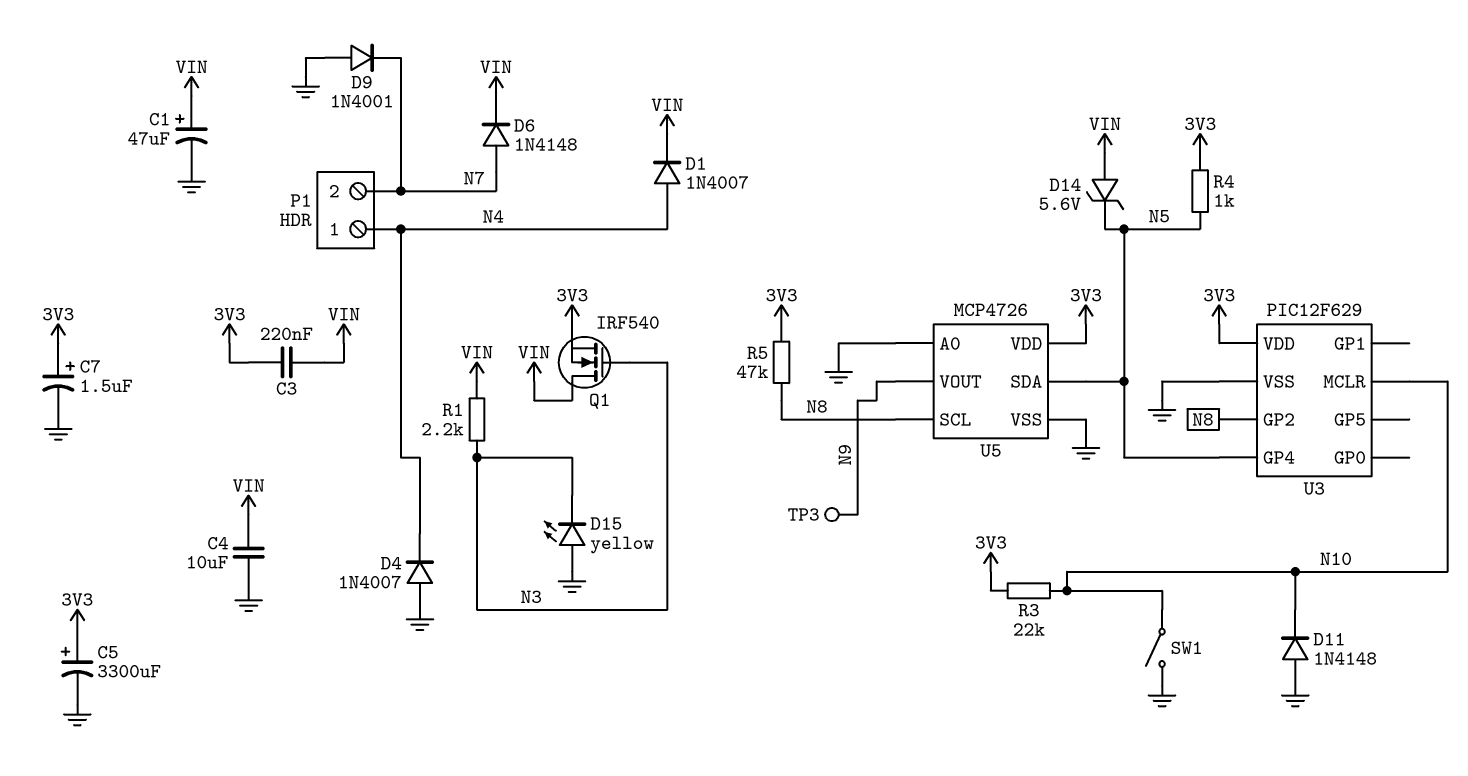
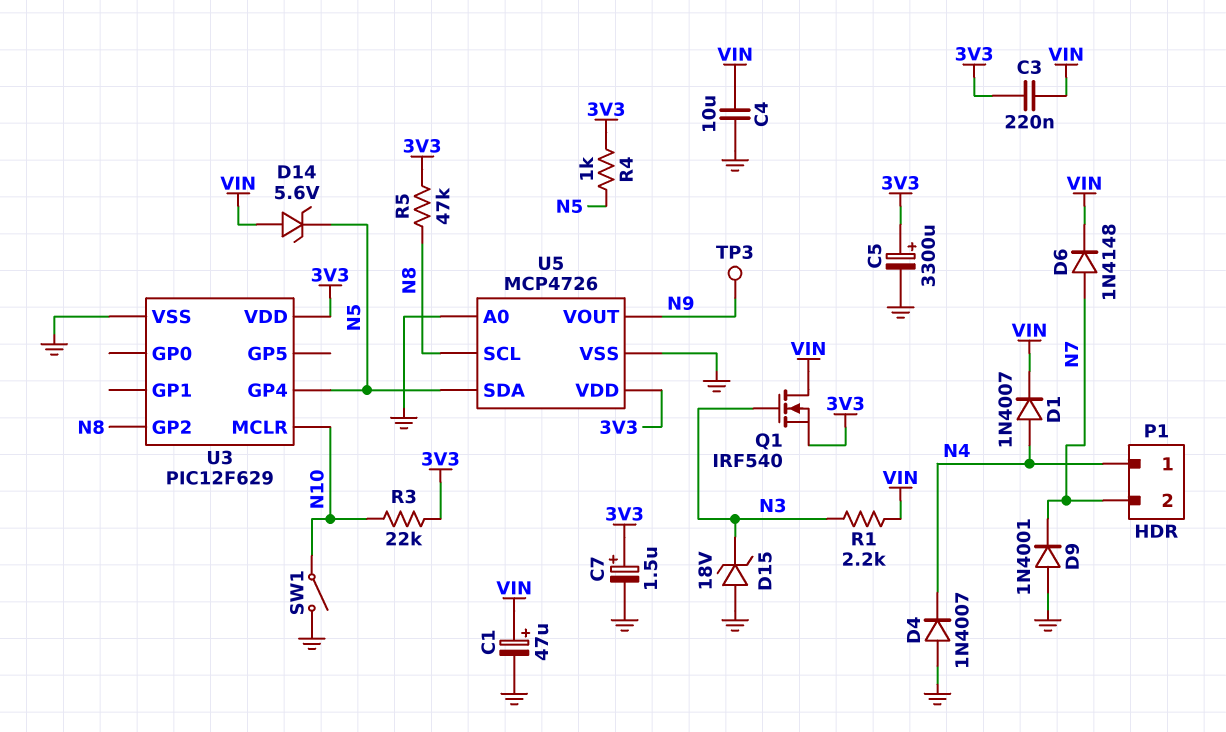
D11: diode 1N4148 (A GND, K N10) -> none
D15: LED yellow (A GND, K N3) -> zener 18V (A GND, K N3)

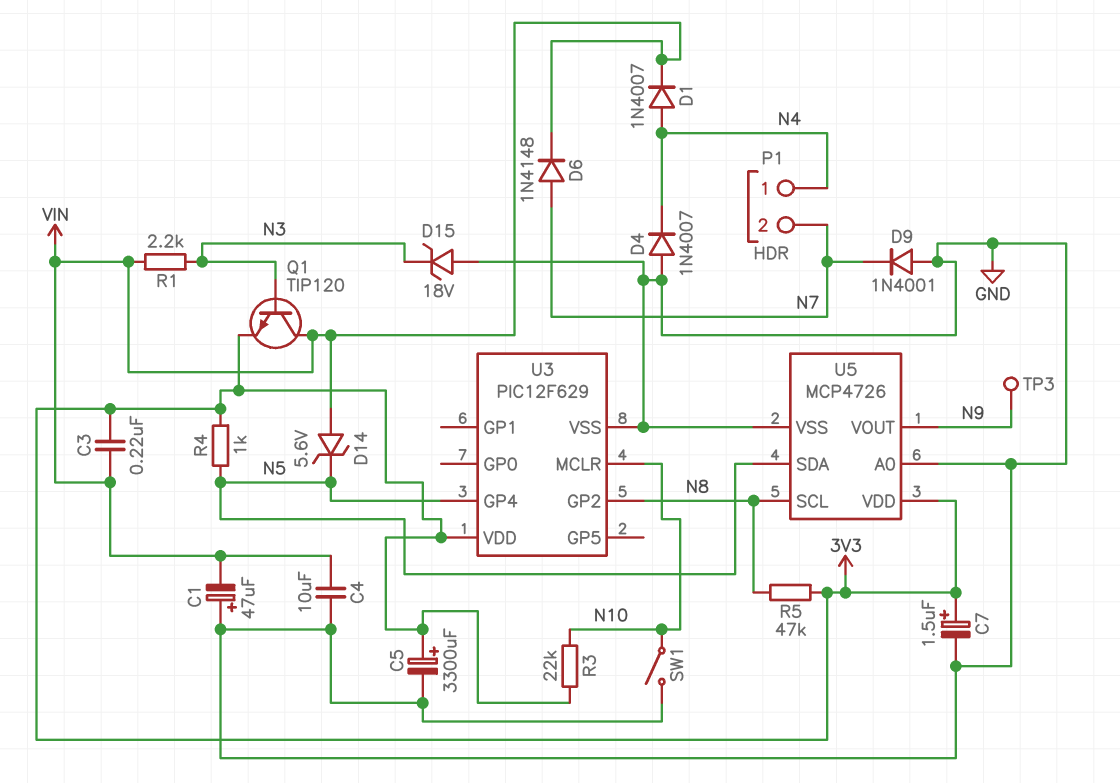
C1: 47uF (plus VIN, minus GND) -> 47uF (plus GND, minus VIN)
Q1: NMOS IRF540 (G N3, D VIN, S 3V3) -> NPN TIP120 (B N3, C VIN, E 3V3)

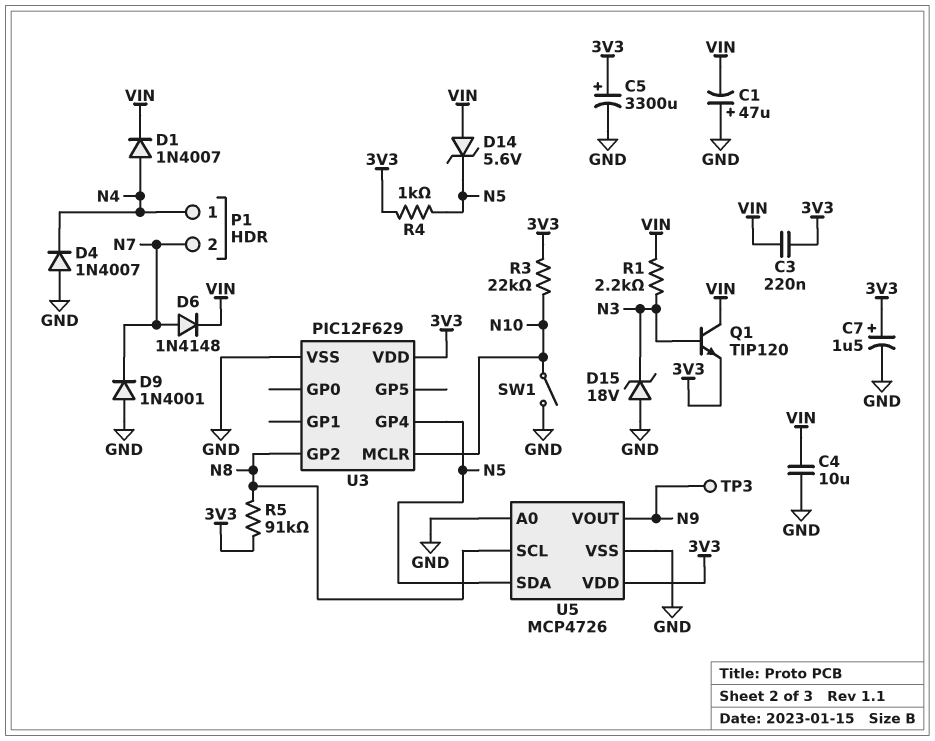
R5: 47k (3V3, N8) -> 91k (3V3, N8)

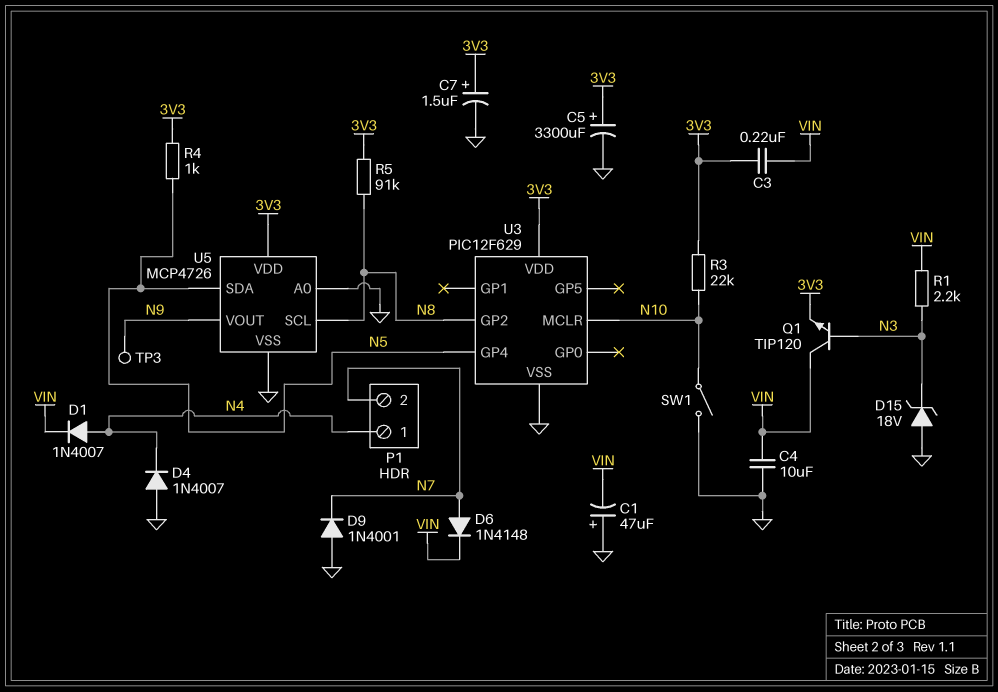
D14: zener 5.6V (A VIN, K N5) -> none

